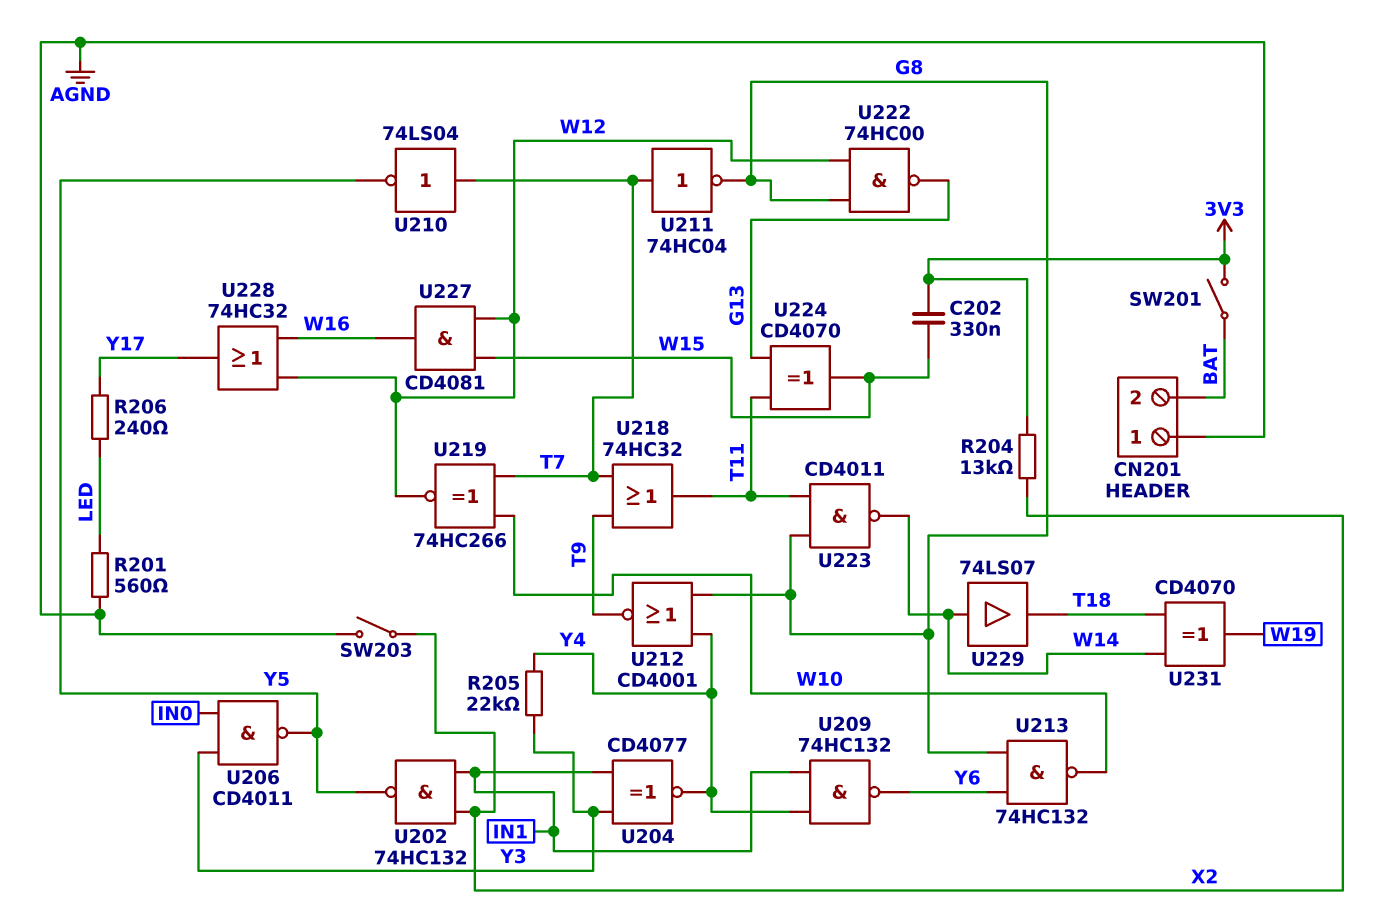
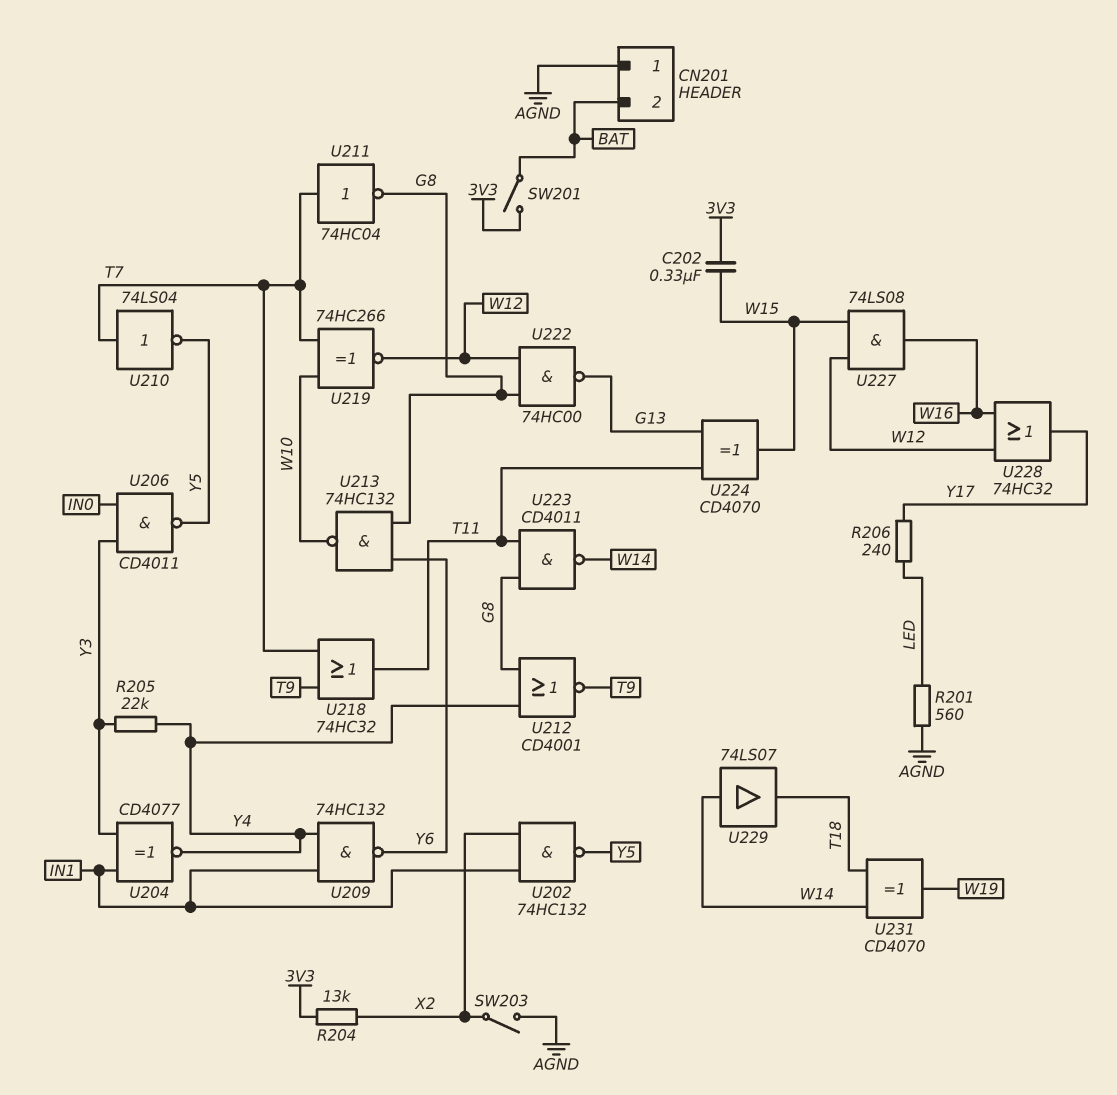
U227: AND CD4081 (in W12, in W15, out W16) -> AND 74LS08 (in W12, in W15, out W16)

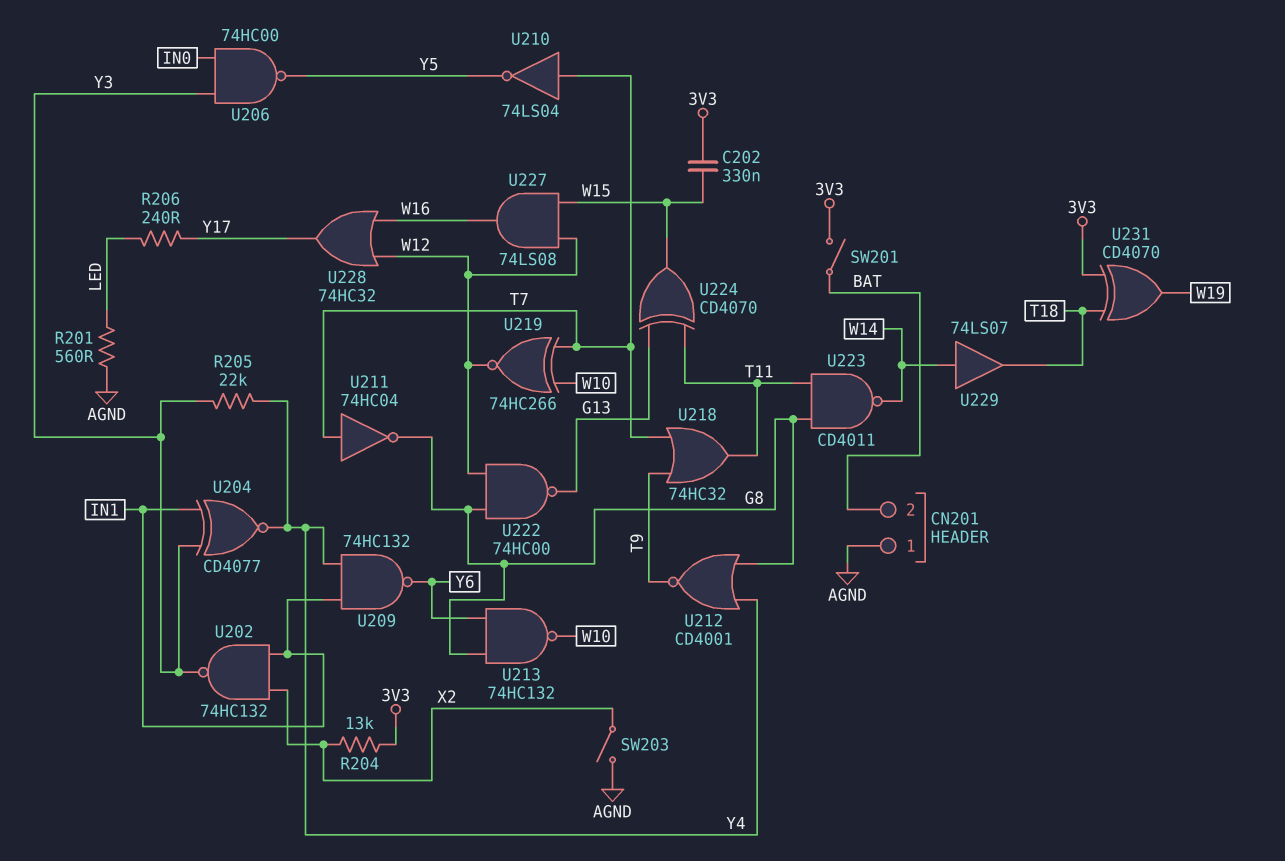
U202: NAND 74HC132 (in IN1, in X2, out Y5) -> NAND 74HC132 (in IN1, in X2, out Y3)
U206: NAND CD4011 (in IN0, in Y3, out Y5) -> NAND 74HC00 (in IN0, in Y3, out Y5)
U231: XOR CD4070 (in T18, in W14, out W19) -> XOR CD4070 (in 3V3, in T18, out W19)

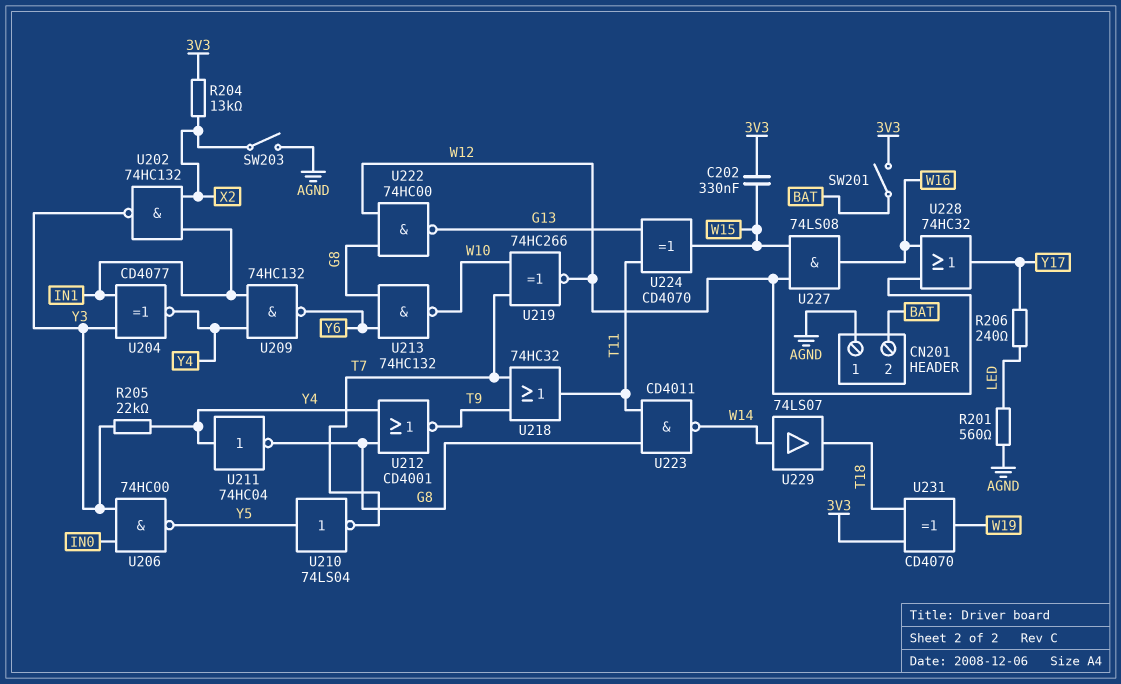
U210: NOT 74LS04 (in T7, out Y5) -> NOT 74LS04 (in Y5, out T7)
U211: NOT 74HC04 (in T7, out G8) -> NOT 74HC04 (in Y4, out G8)

